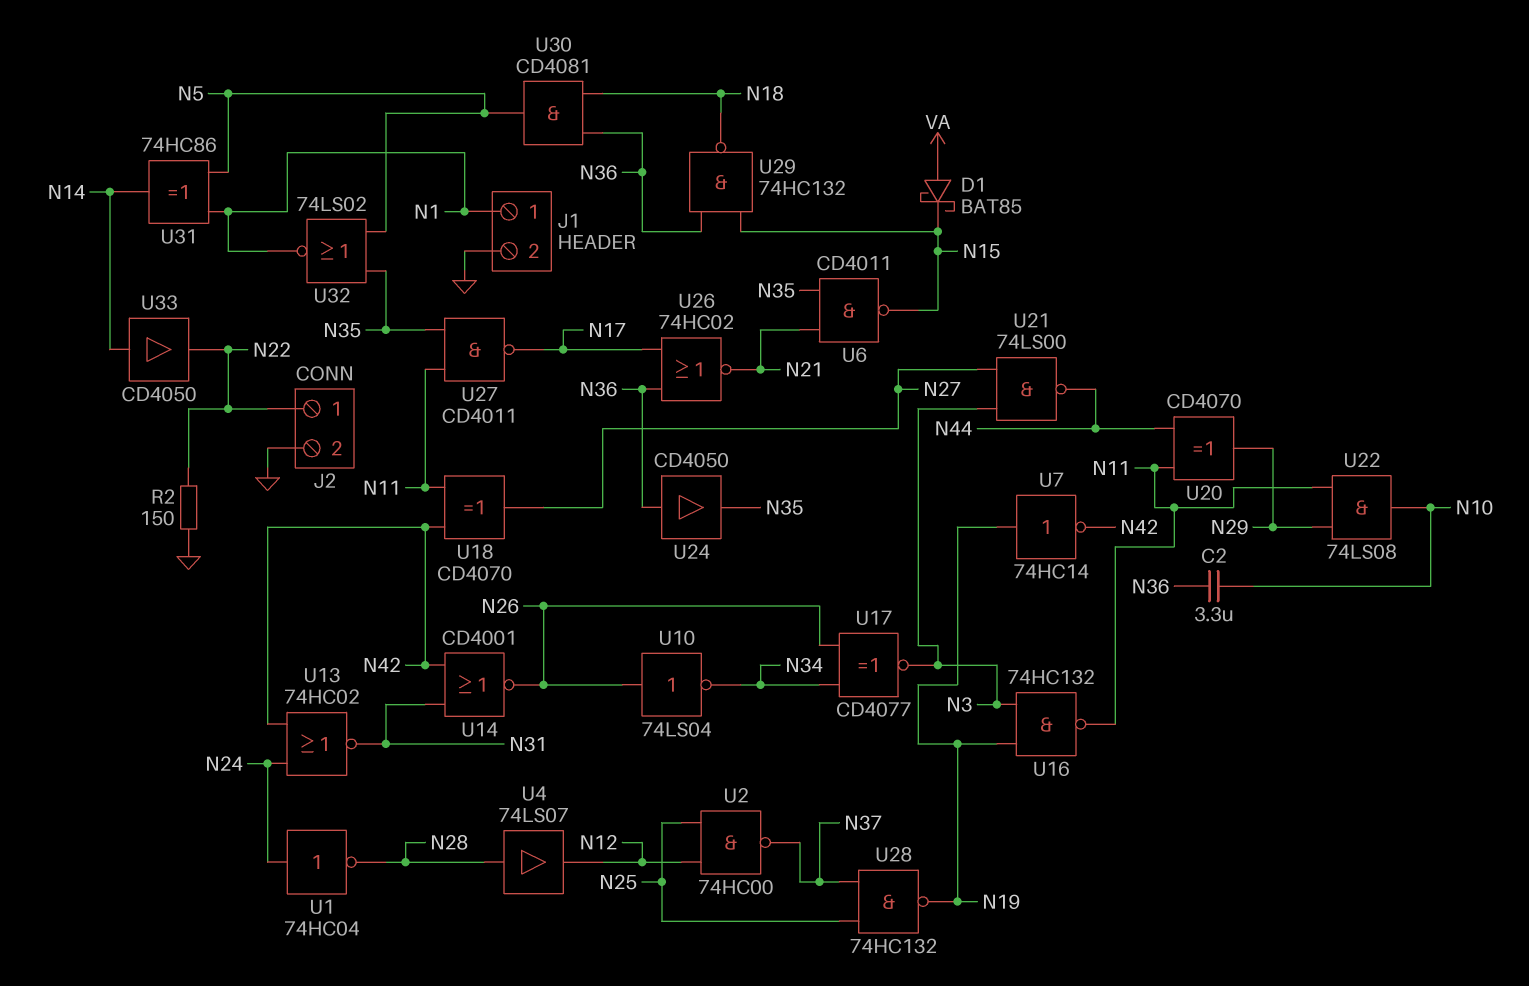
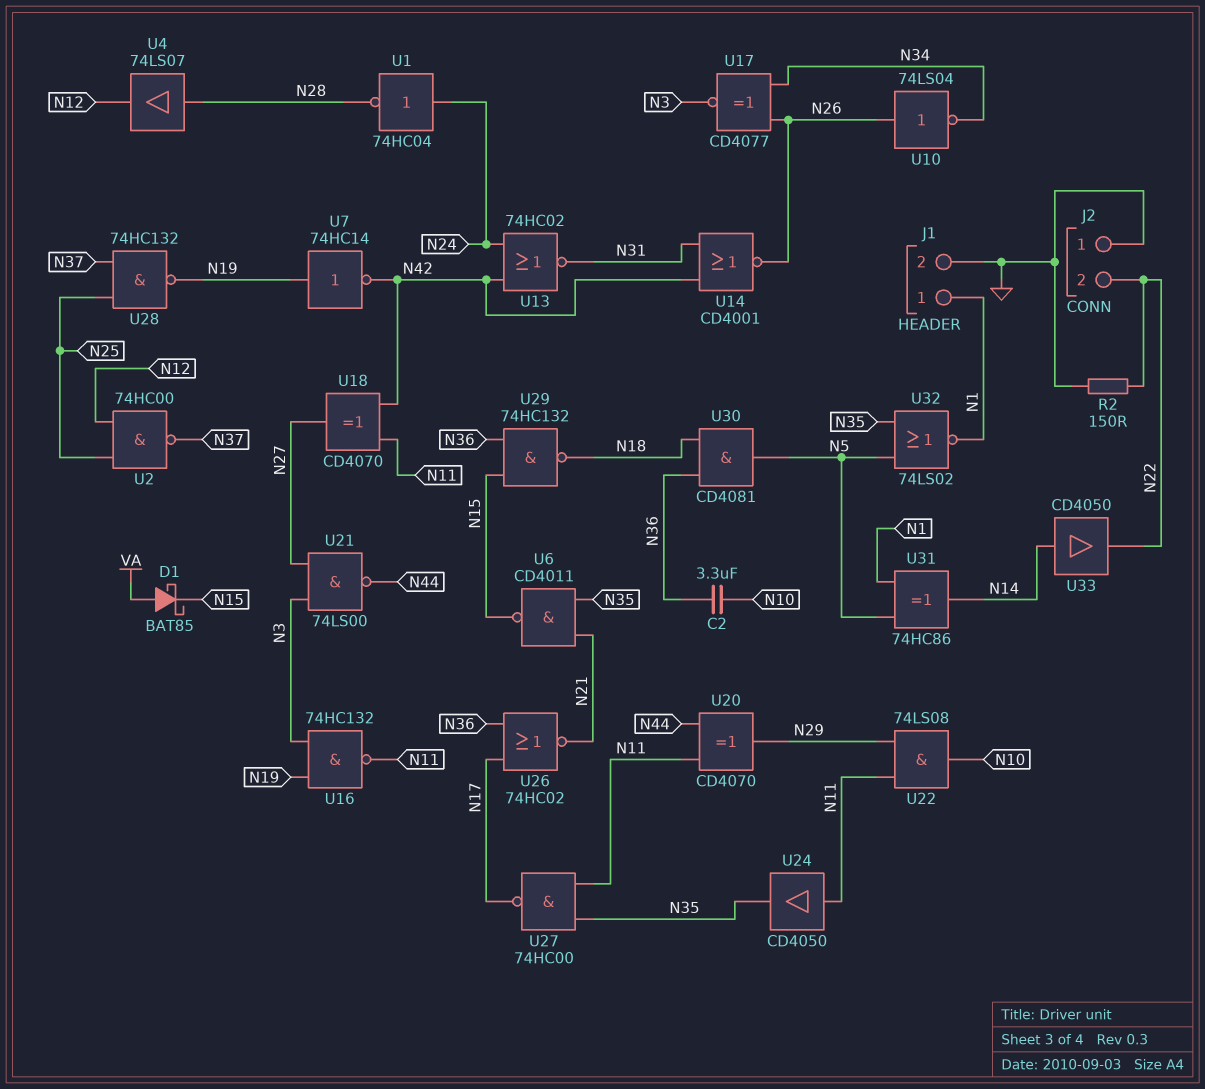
J2 pin 1: N22 -> GND
J2 pin 2: GND -> N22
U24: buffer CD4050 (in N36, out N35) -> buffer CD4050 (in N11, out N35)
U27: NAND CD4011 (in N11, in N35, out N17) -> NAND 74HC00 (in N11, in N35, out N17)

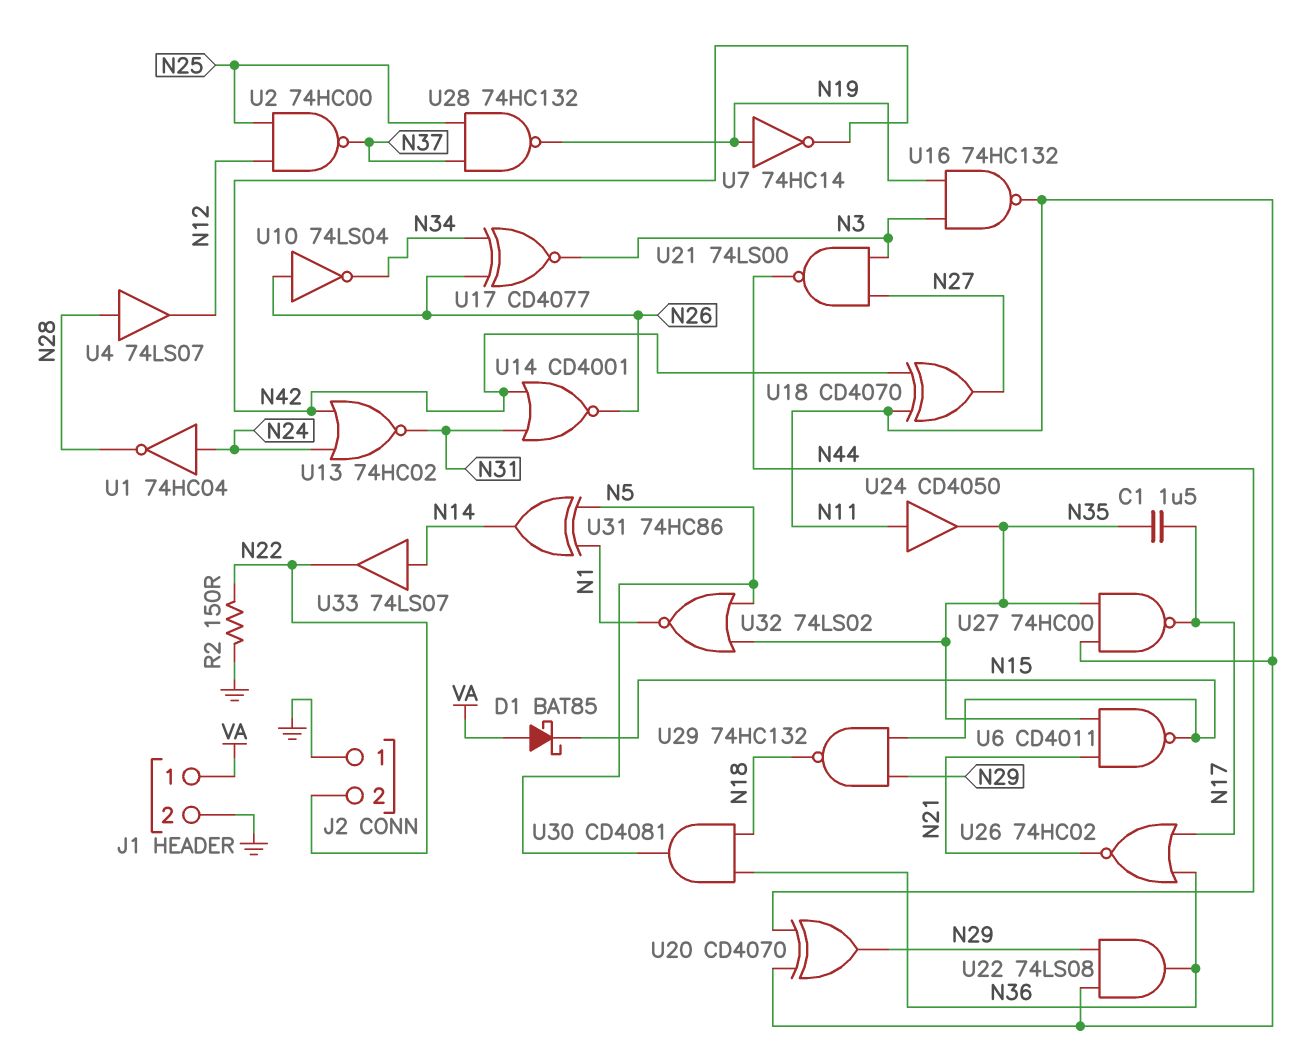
C1: none -> 1.5uF (N17, N35)
C2: 3.3uF (N10, N36) -> none
J1 pin 1: N1 -> VA
U22: AND 74LS08 (in N11, in N29, out N10) -> AND 74LS08 (in N11, in N29, out N36)
U29: NAND 74HC132 (in N15, in N36, out N18) -> NAND 74HC132 (in N15, in N29, out N18)
U33: buffer CD4050 (in N14, out N22) -> buffer 74LS07 (in N14, out N22)

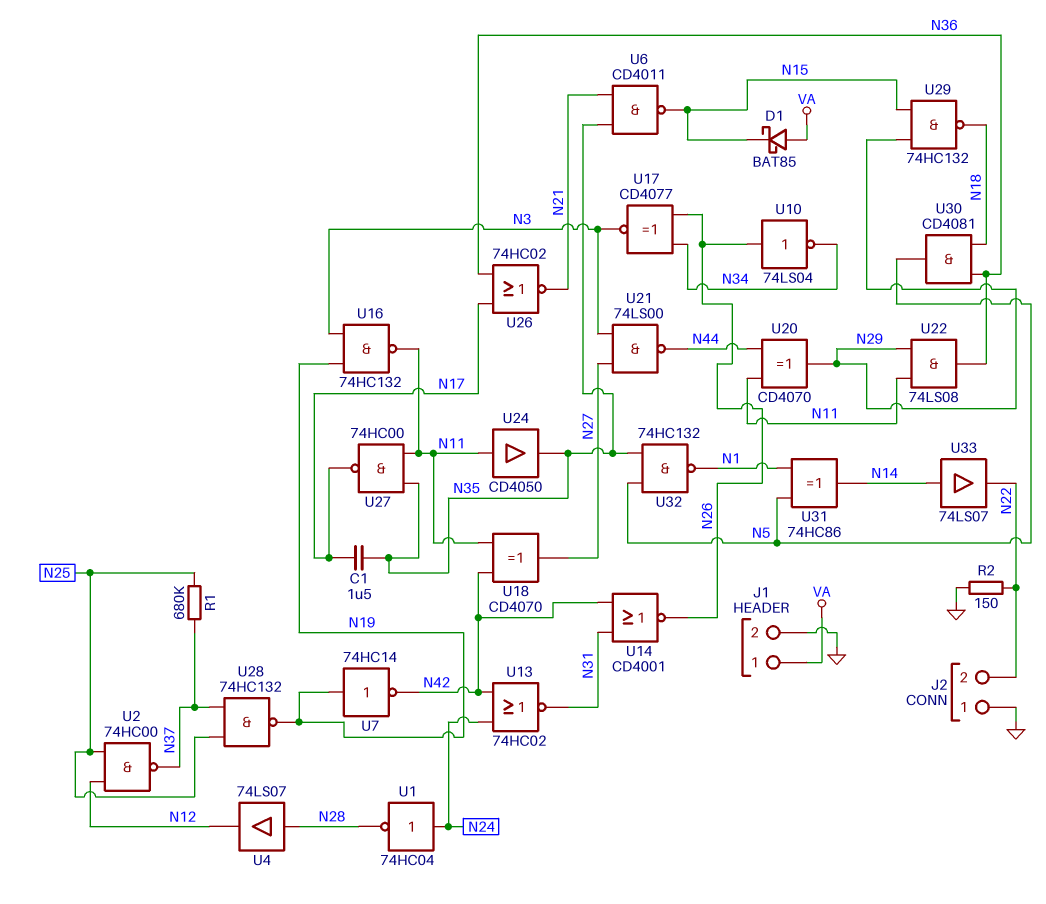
R1: none -> 680k (N25, N37)
U32: NOR 74LS02 (in N5, in N35, out N1) -> NAND 74HC132 (in N5, in N35, out N1)

